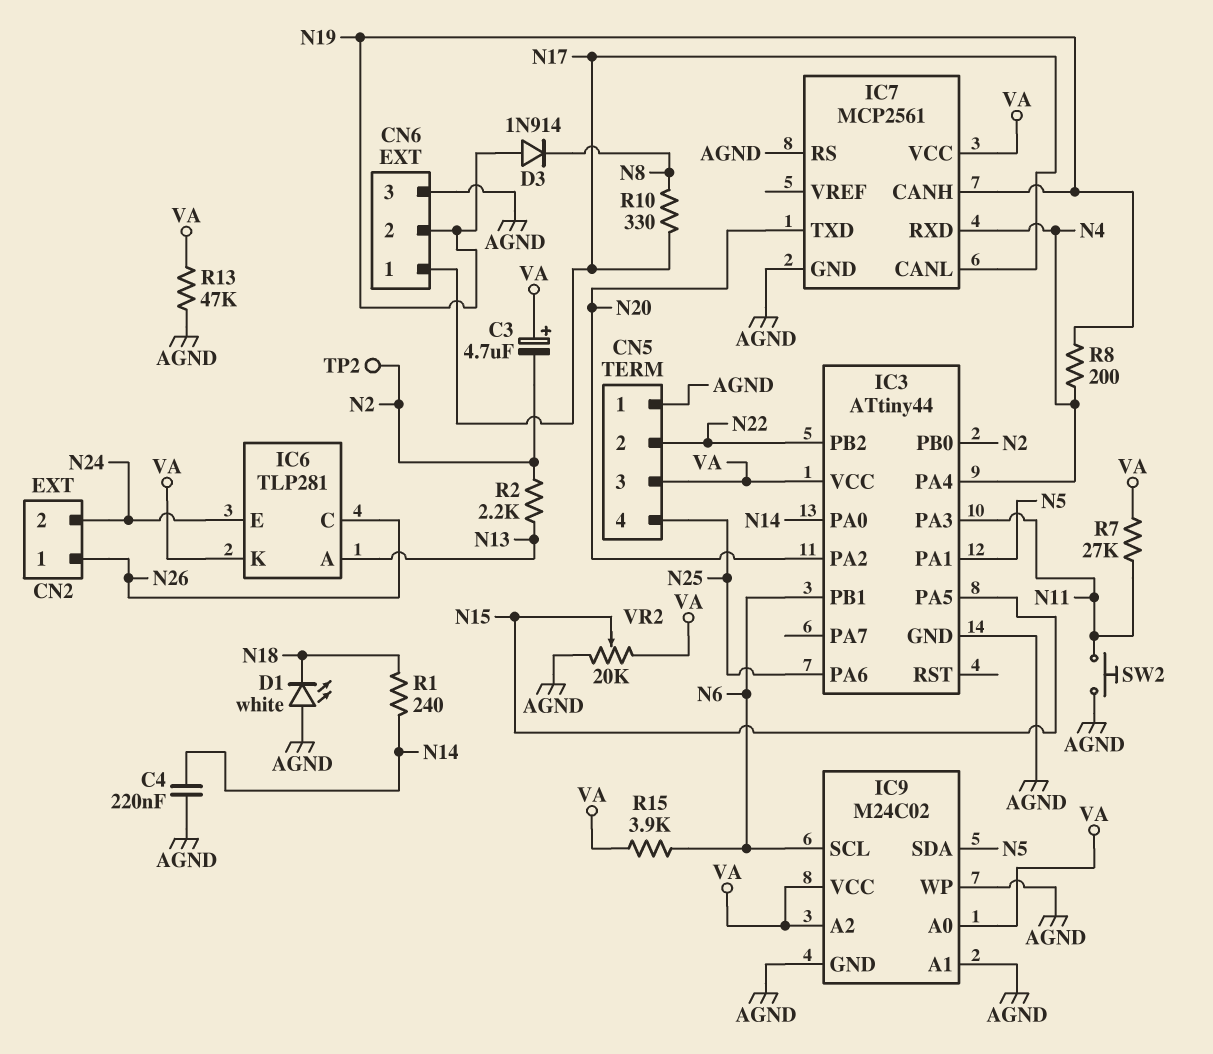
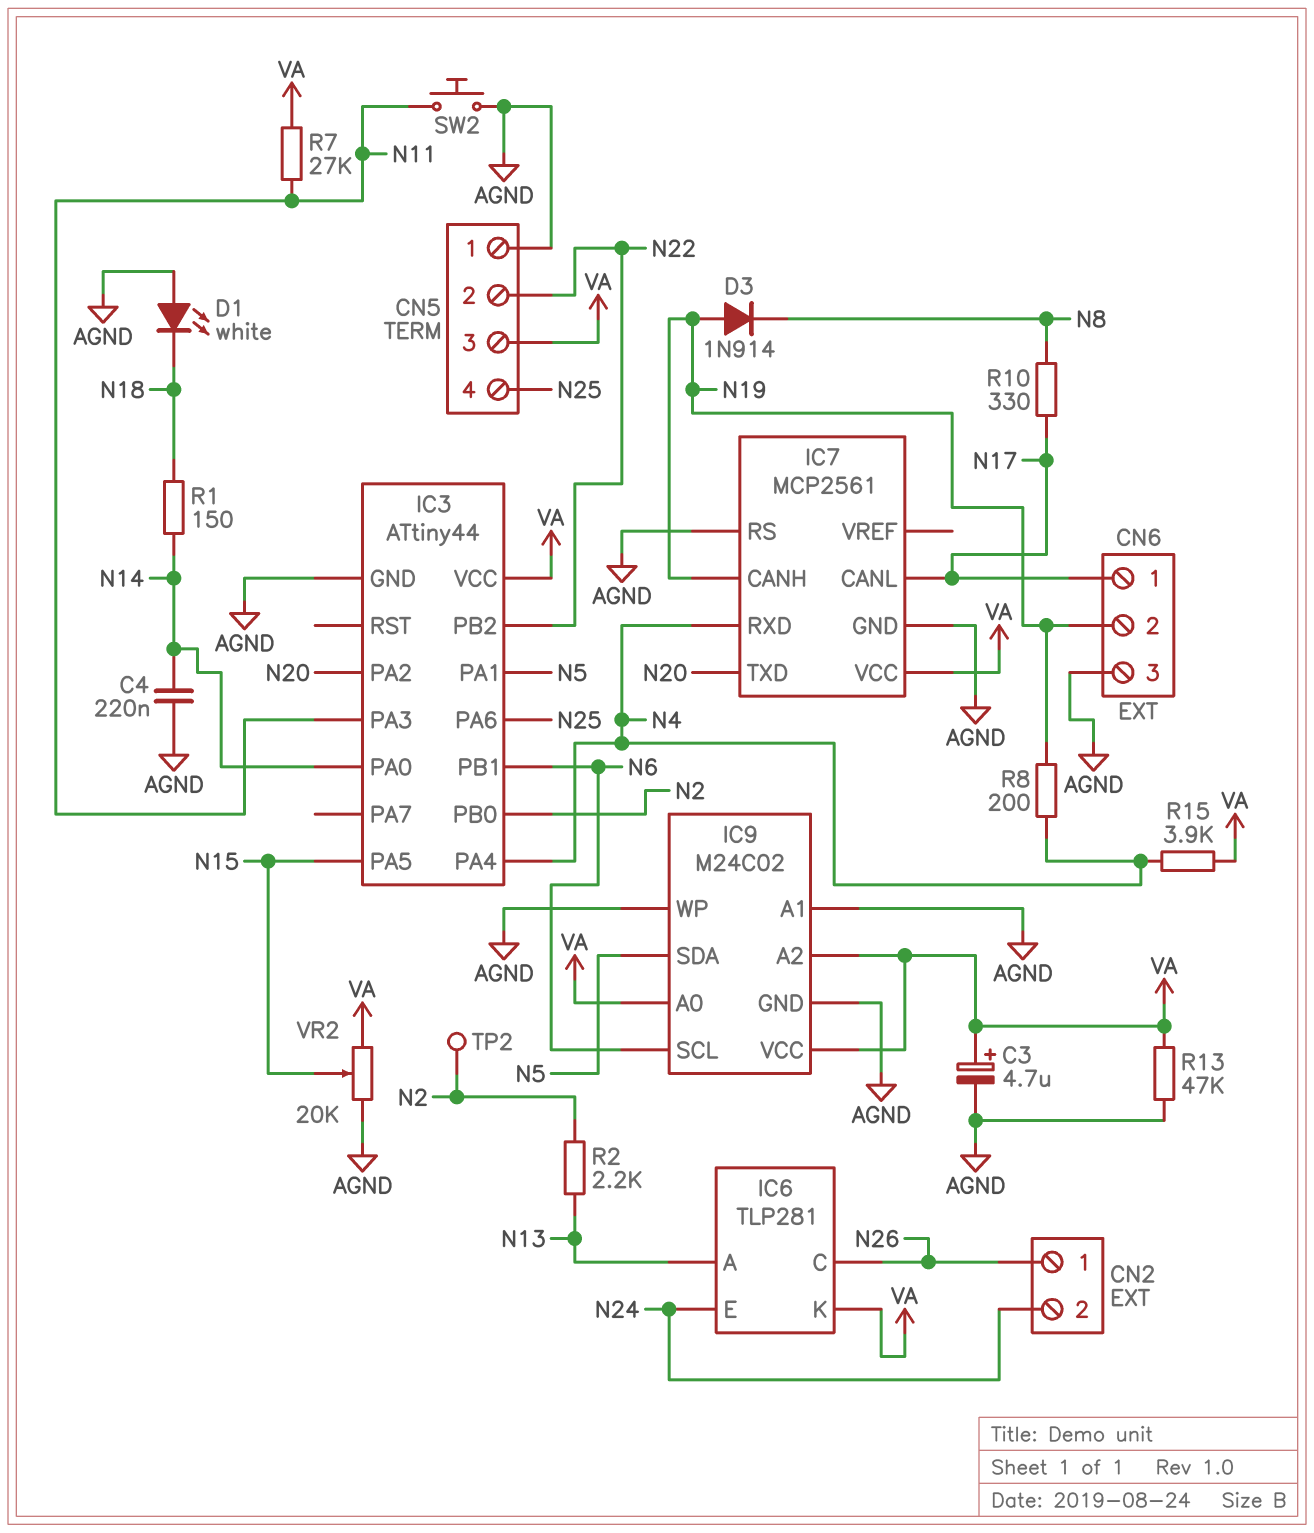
C3: 4.7uF (plus VA, minus N2) -> 4.7uF (plus VA, minus AGND)
R1: 240 (N14, N18) -> 150 (N14, N18)
R15: 3.9k (N6, VA) -> 3.9k (N4, VA)

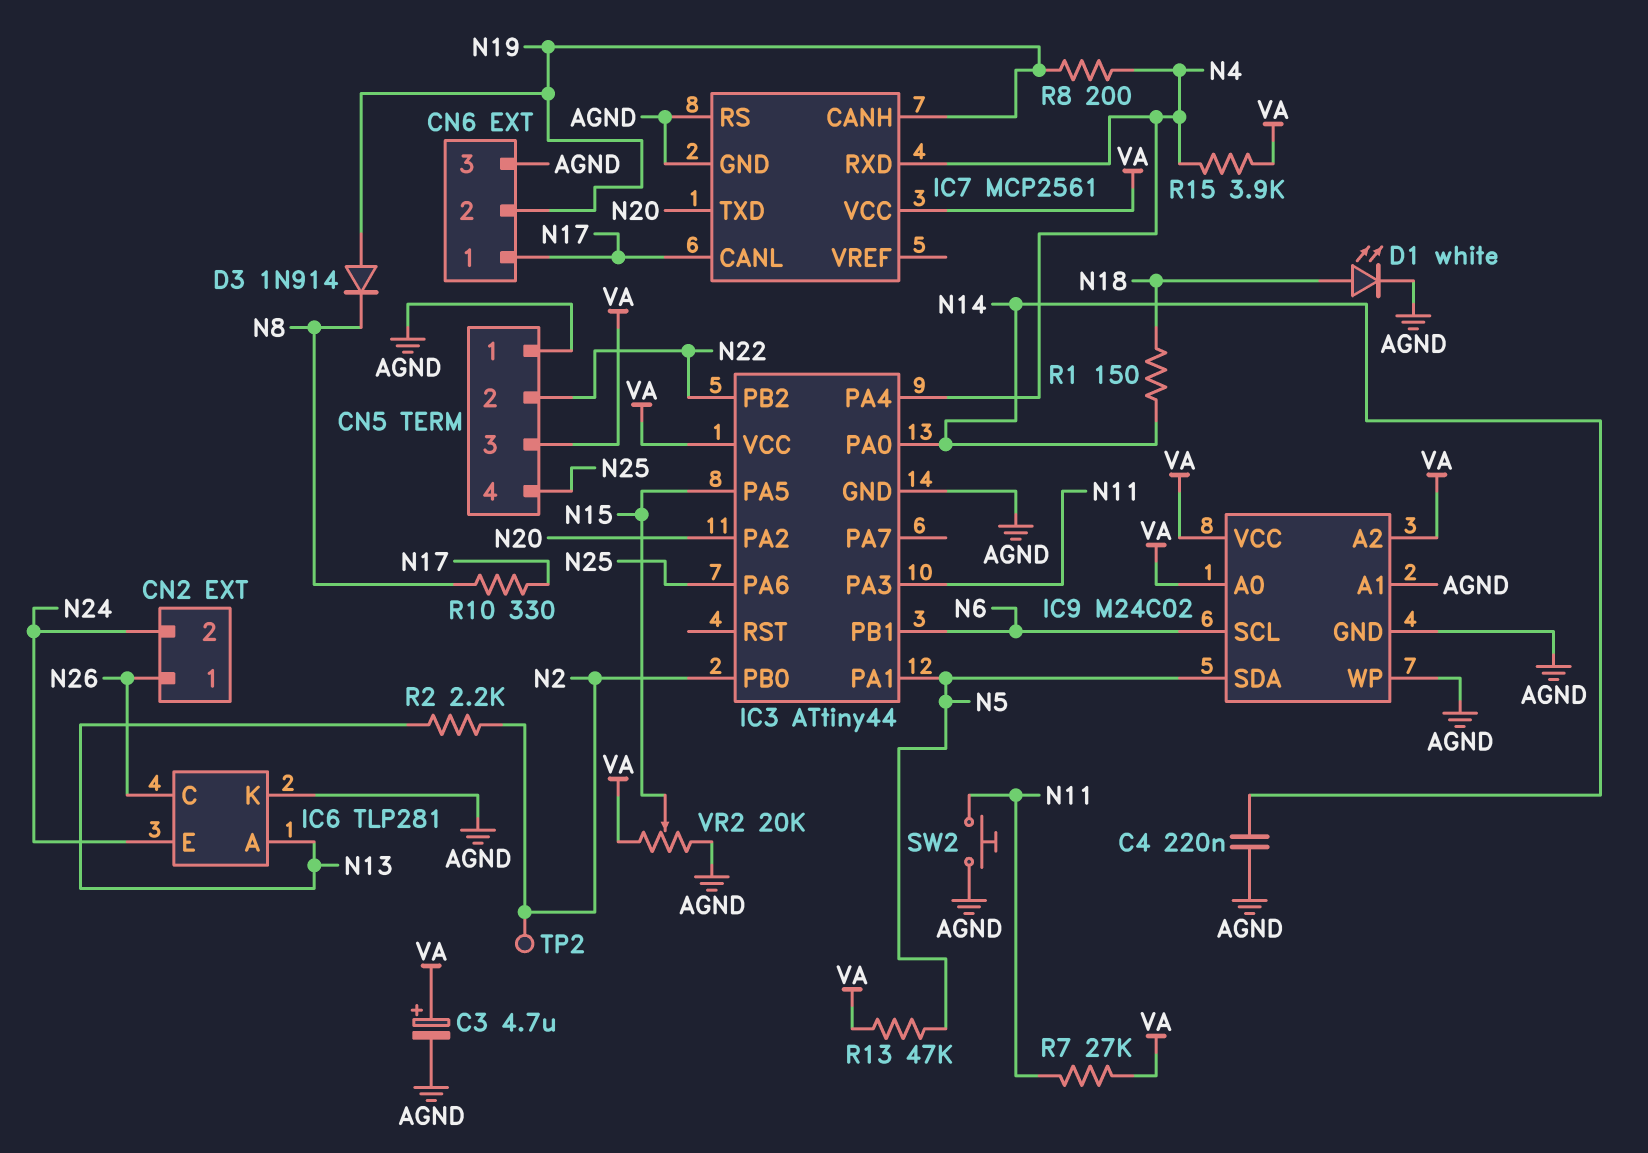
D1: LED white (A AGND, K N18) -> LED white (A N18, K AGND)
IC6 pin K: VA -> AGND
R13: 47k (AGND, VA) -> 47k (N5, VA)

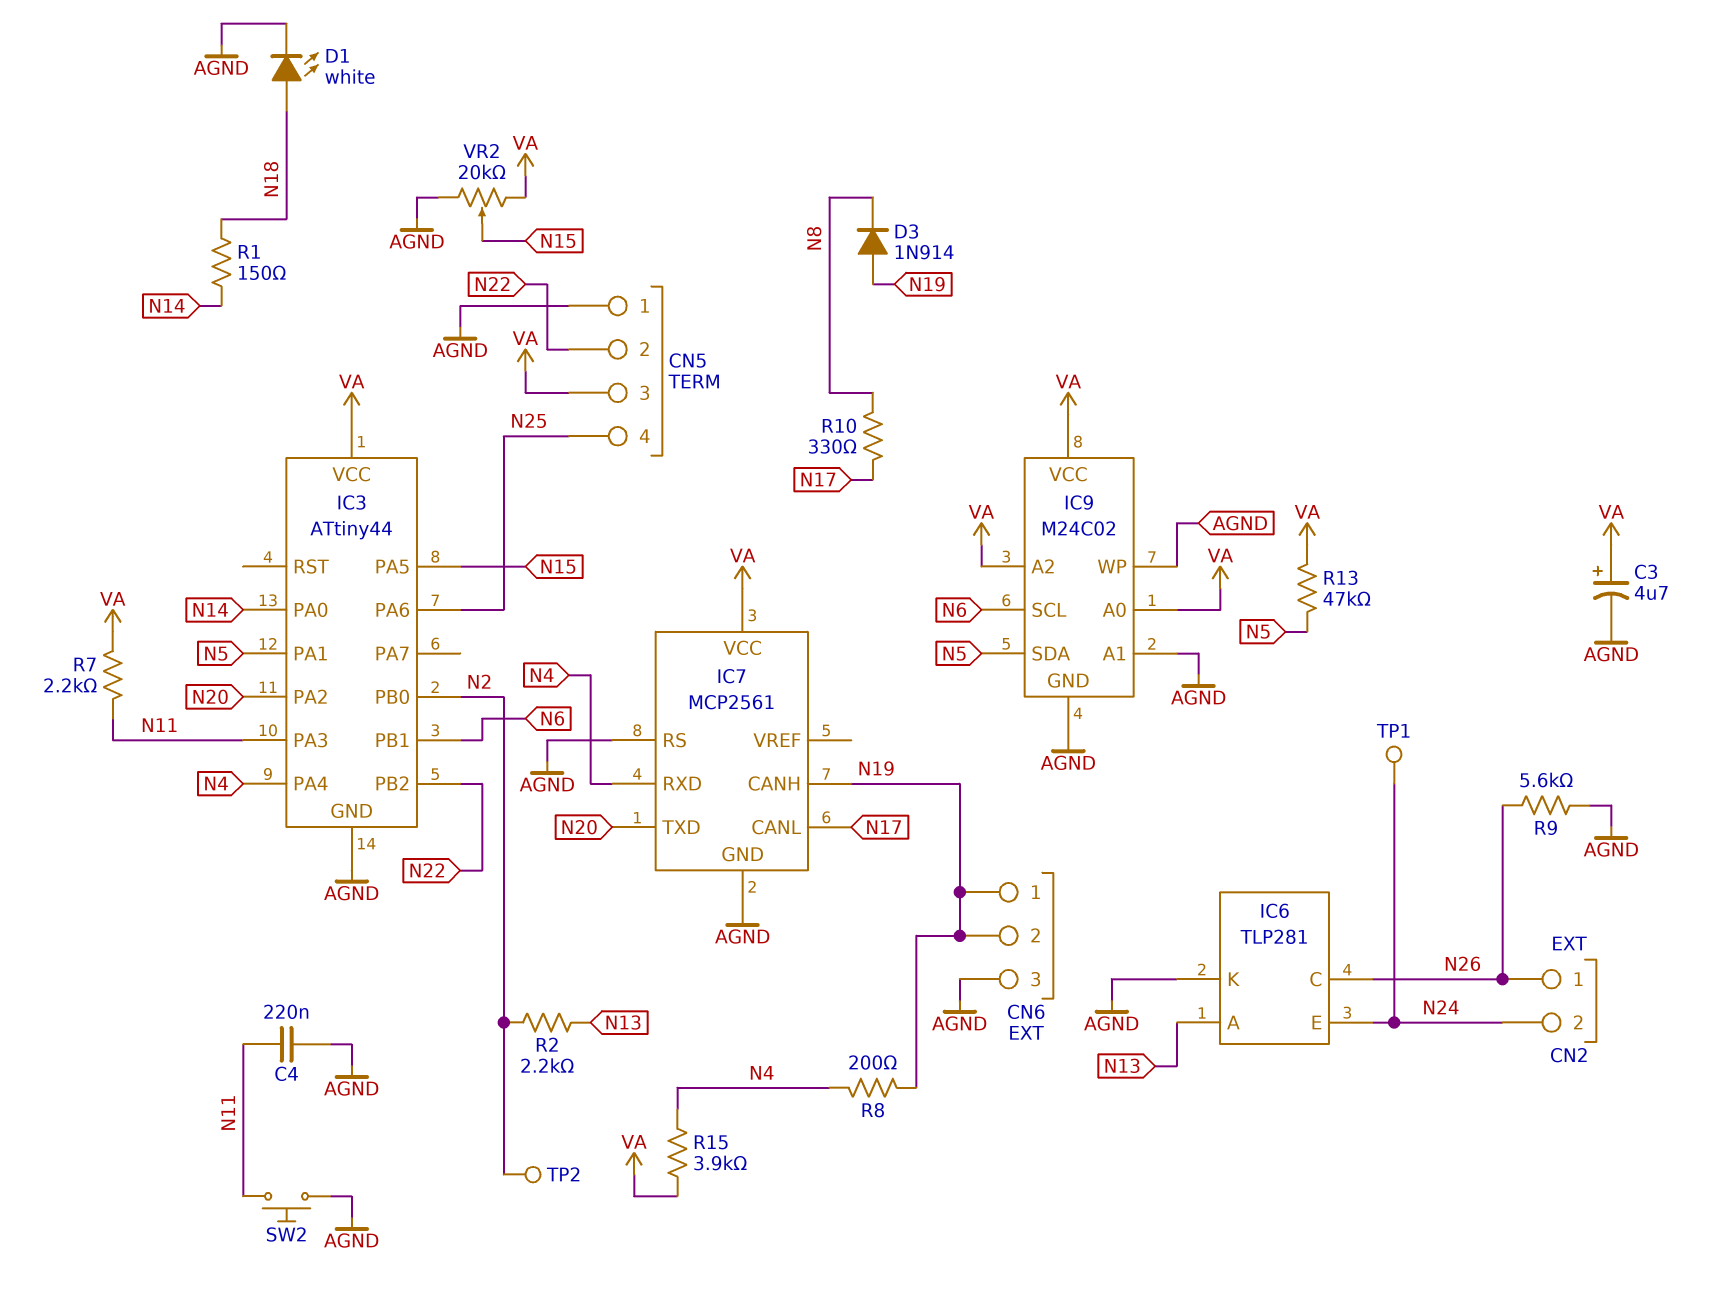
C4: 220nF (AGND, N14) -> 220nF (AGND, N11)
CN6 pin 1: N17 -> N19
R7: 27k (N11, VA) -> 2.2k (N11, VA)
R9: none -> 5.6k (AGND, N26)
TP1: none -> test point (N24)

